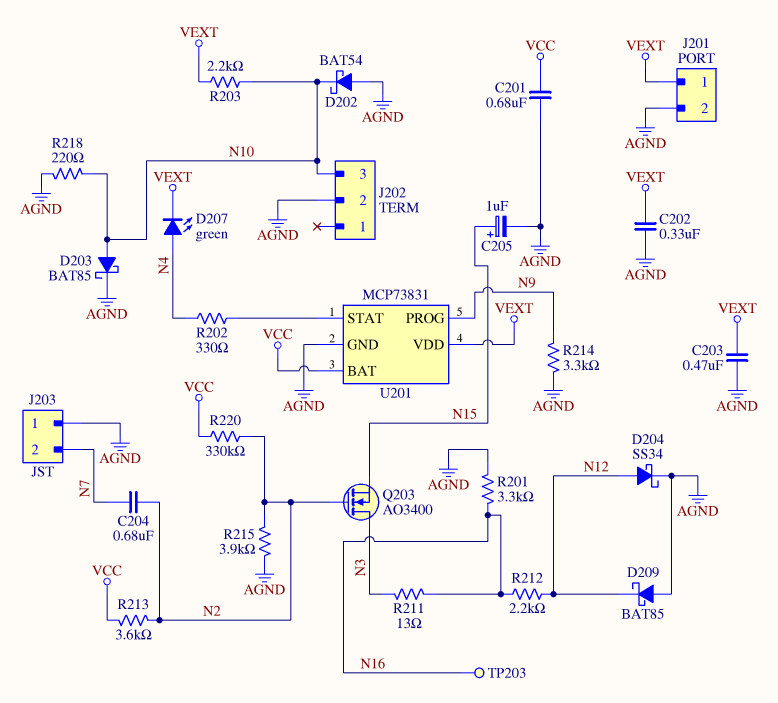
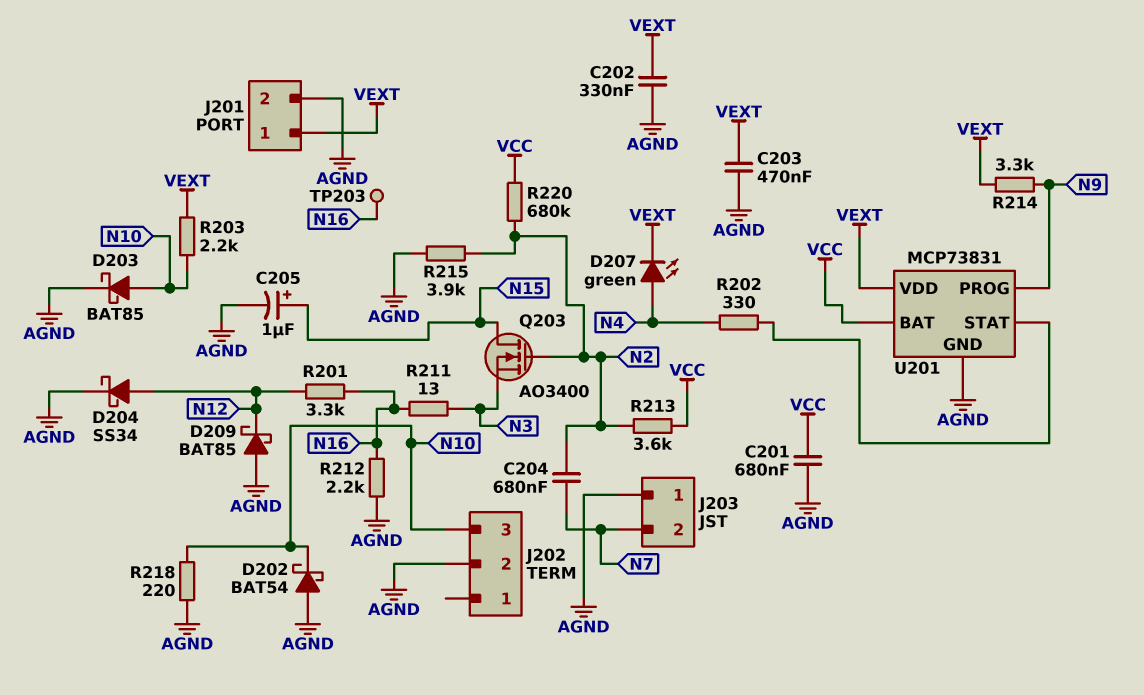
Q203: NMOS AO3400 (G N2, D N3, S N15) -> NMOS AO3400 (G N2, D N15, S N3)
R201: 3.3k (AGND, N16) -> 3.3k (N12, N16)
R212: 2.2k (N12, N16) -> 2.2k (AGND, N16)
R214: 3.3k (AGND, N9) -> 3.3k (N9, VEXT)
R220: 330k (N2, VCC) -> 680k (N2, VCC)

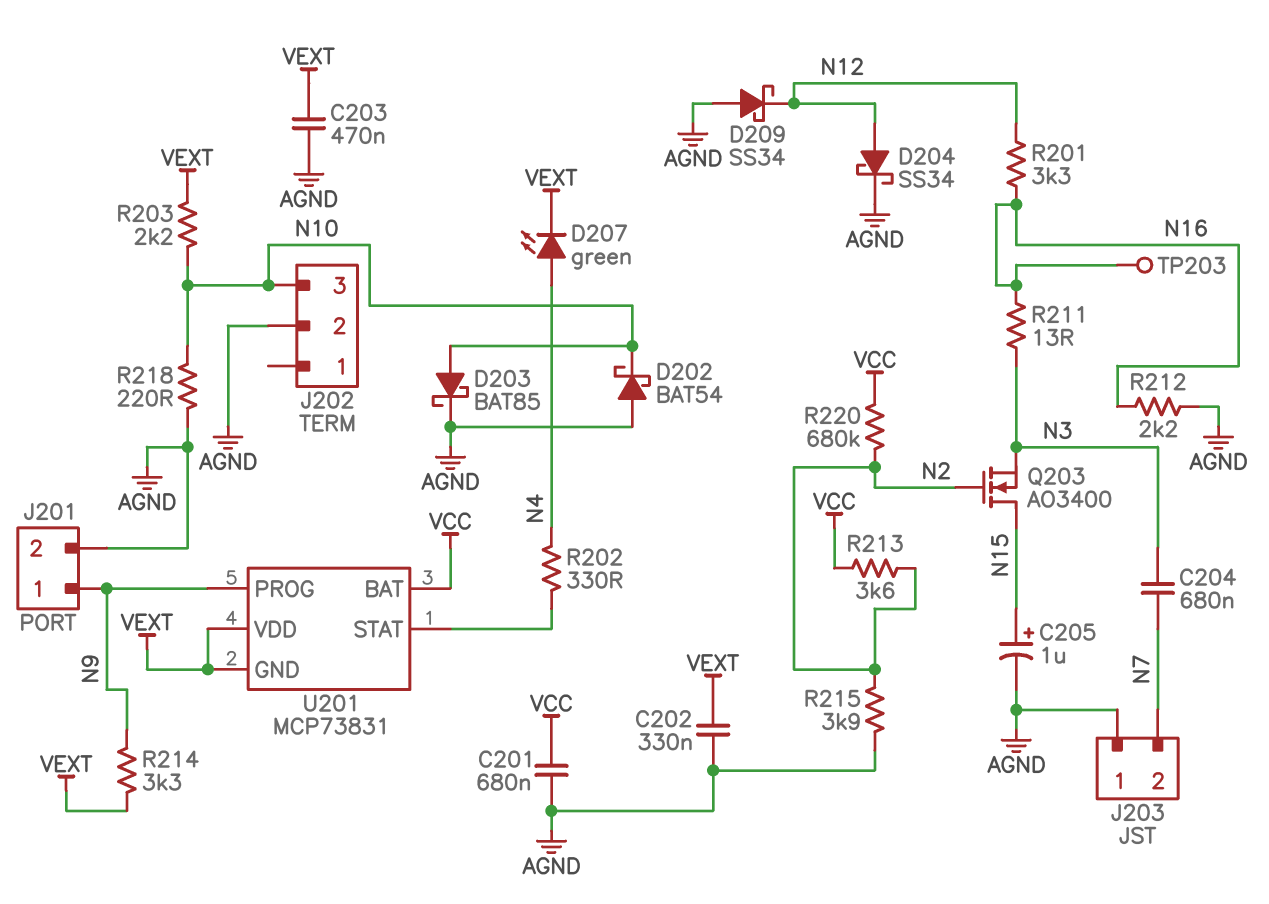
C204: 680nF (N2, N7) -> 680nF (N3, N7)
D209: schottky BAT85 (A AGND, K N12) -> schottky SS34 (A AGND, K N12)
J201 pin 1: VEXT -> N9
U201 pin GND: AGND -> VEXT

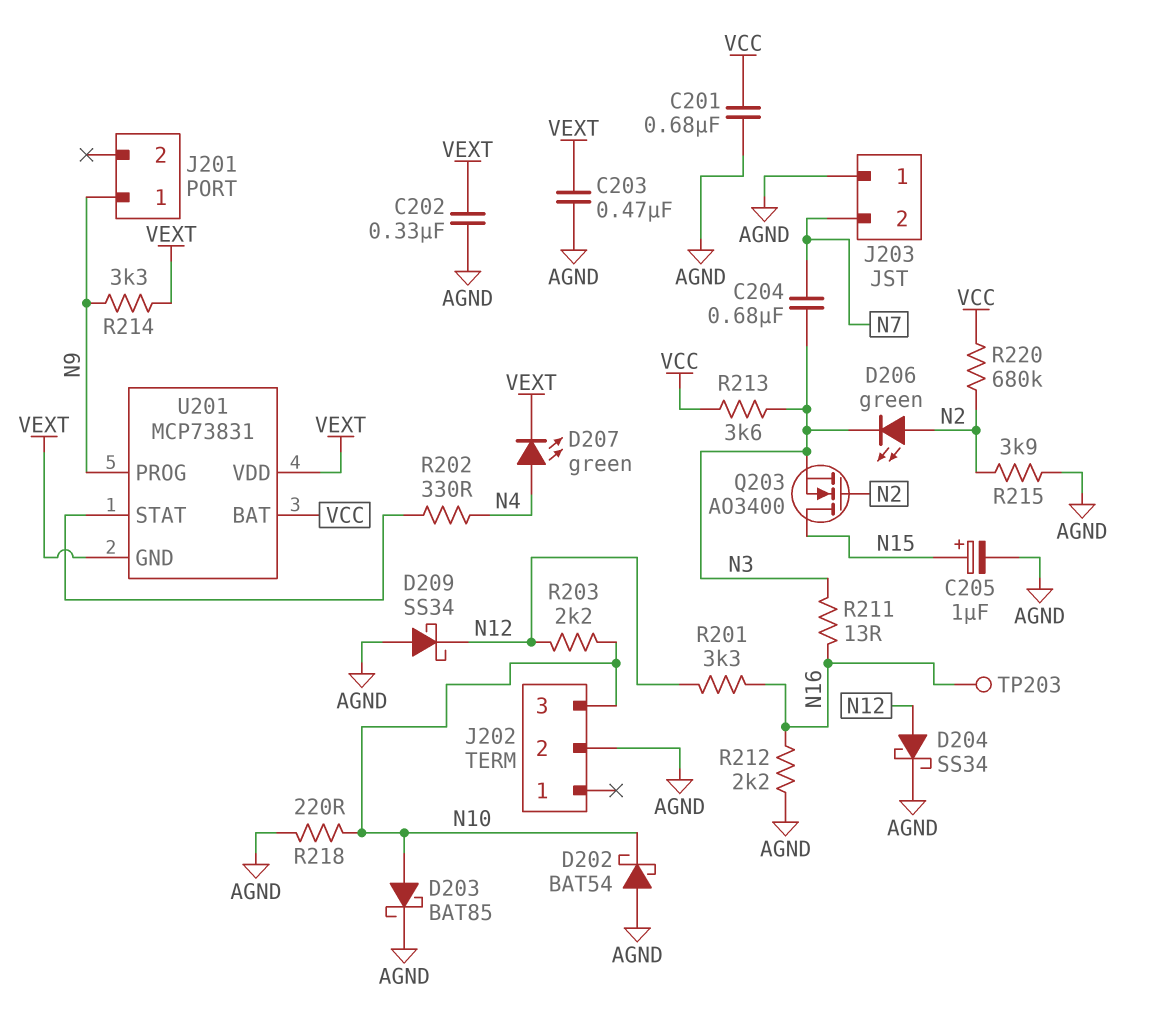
D206: none -> LED green (A N2, K N3)
J201 pin 2: AGND -> none
R203: 2.2k (N10, VEXT) -> 2.2k (N10, N12)
R213: 3.6k (N2, VCC) -> 3.6k (N3, VCC)

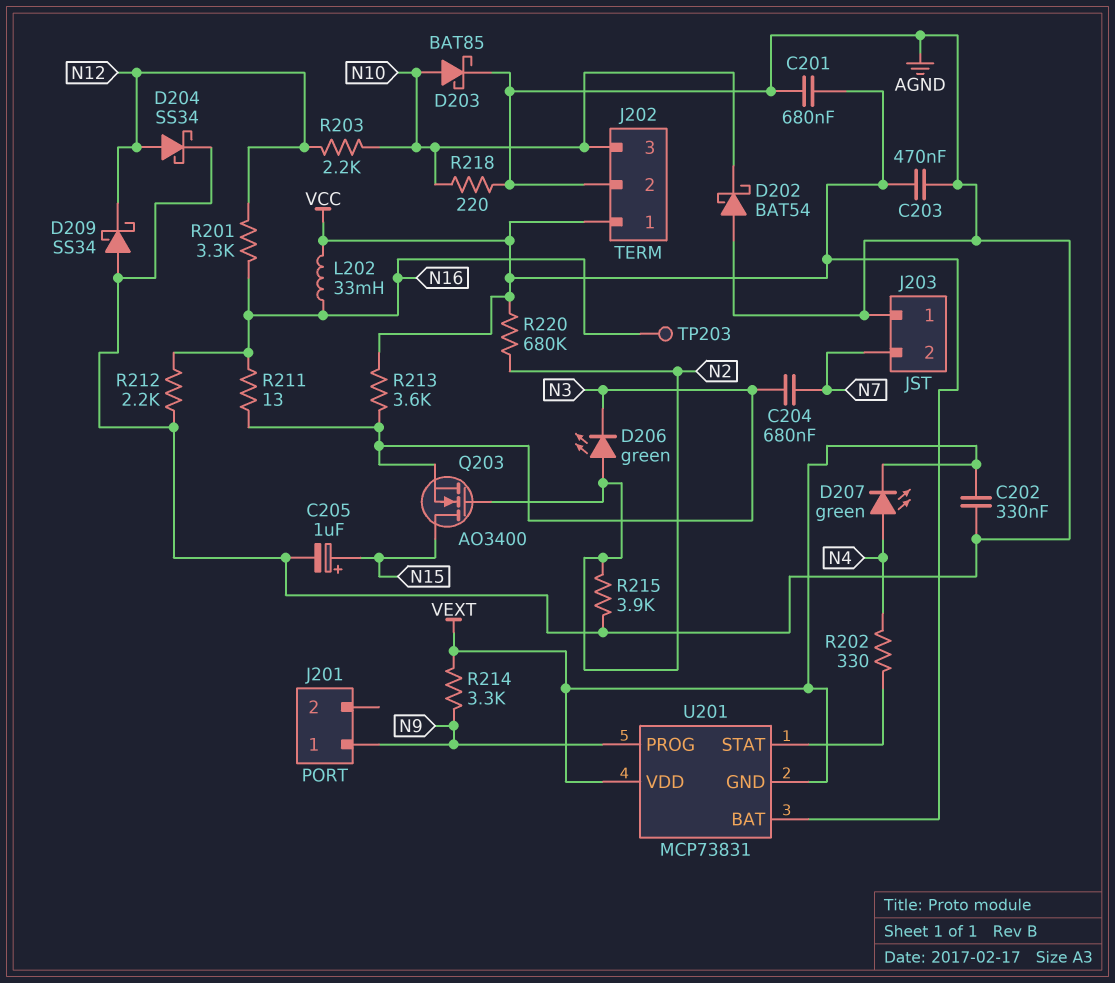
C203: 470nF (AGND, VEXT) -> 470nF (AGND, VCC)
J202 pin 1: none -> VCC
L202: none -> 33mH (N16, VCC)

